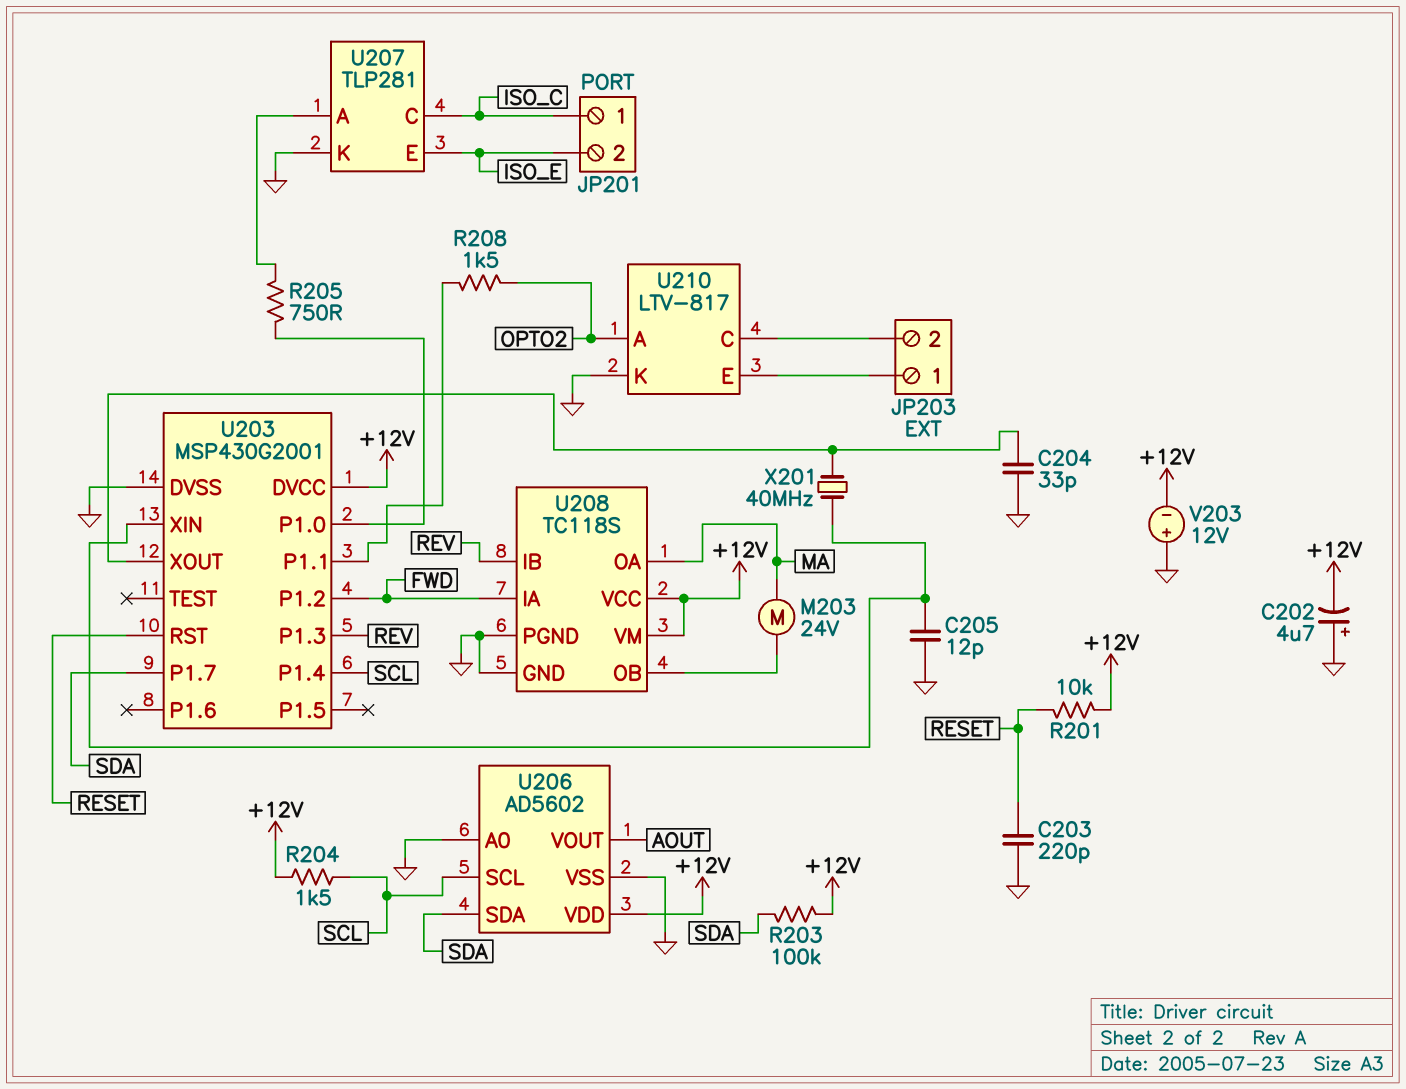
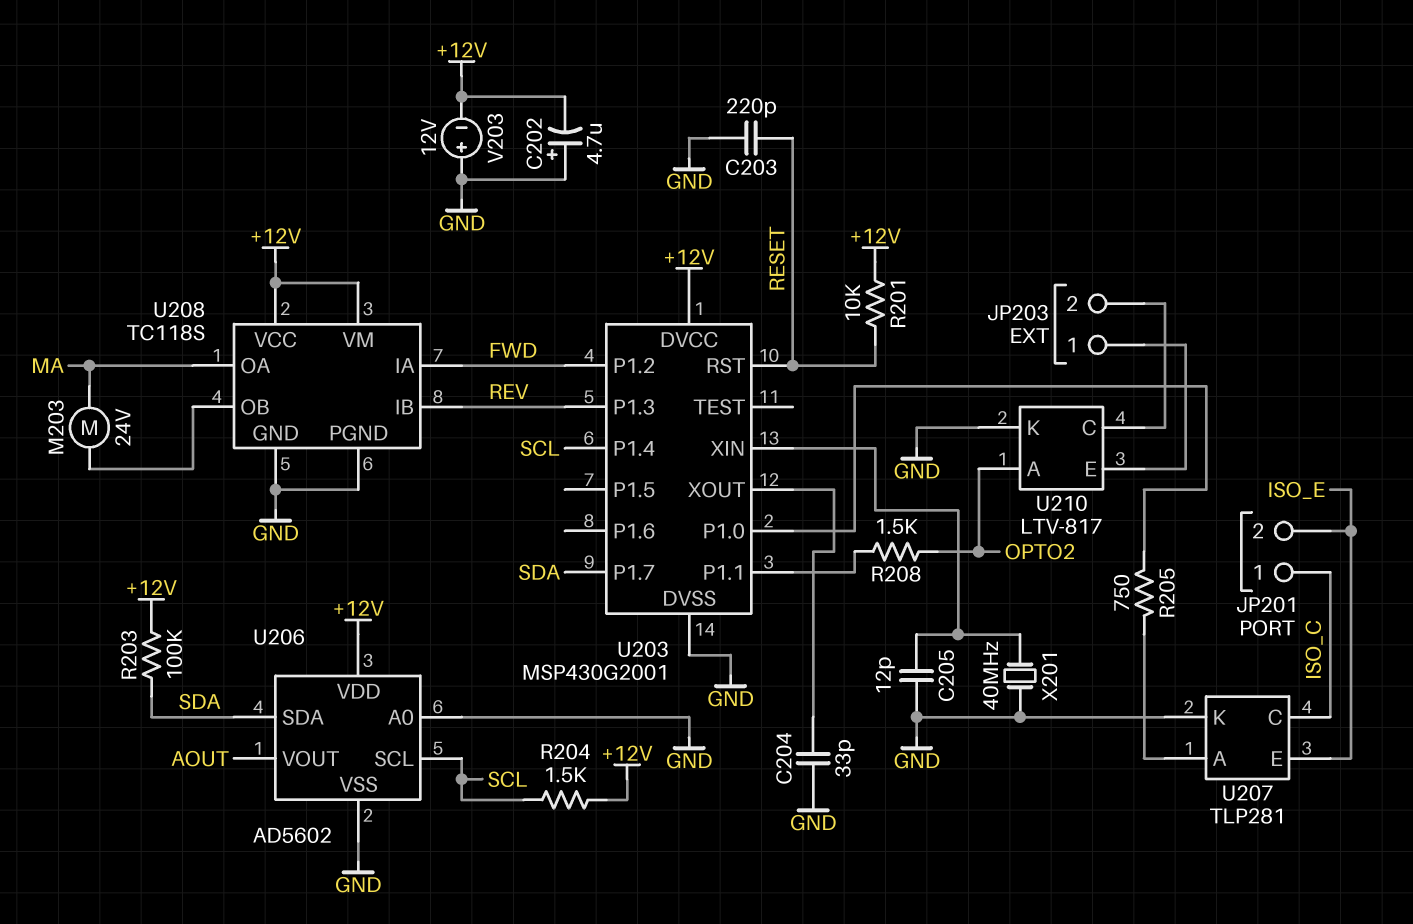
X201: 40MHz (U203/XIN, U203/XOUT) -> 40MHz (GND, U203/XIN)

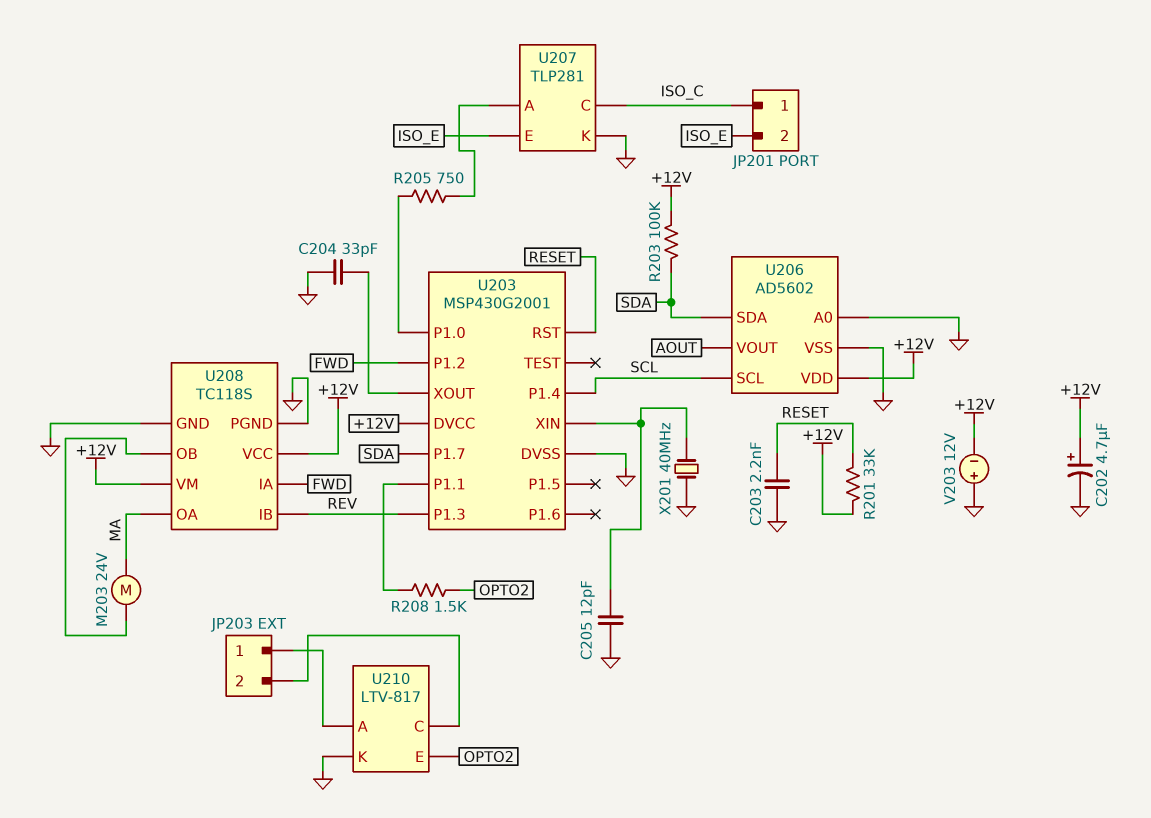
C202: 4.7uF (plus GND, minus +12V) -> 4.7uF (plus +12V, minus GND)
C203: 220pF (GND, RESET) -> 2.2nF (GND, RESET)
R201: 10k (+12V, RESET) -> 33k (+12V, RESET)
R204: 1.5k (+12V, SCL) -> none
U210 pin A: OPTO2 -> JP203/1
U210 pin E: JP203/1 -> OPTO2

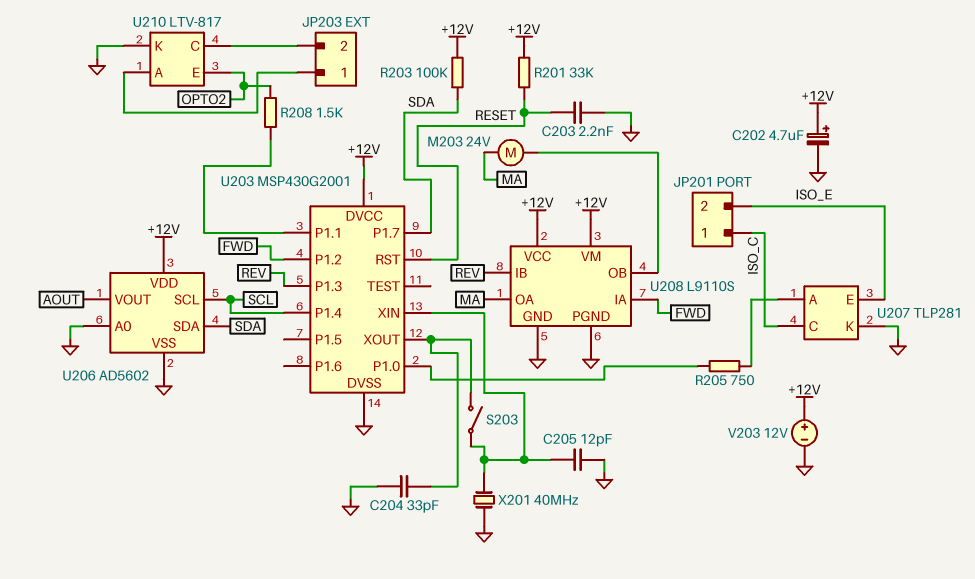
S203: none -> switch (U203/XIN, U203/XOUT)
U208: TC118S -> L9110S
V203: 12V (plus GND, minus +12V) -> 12V (plus +12V, minus GND)

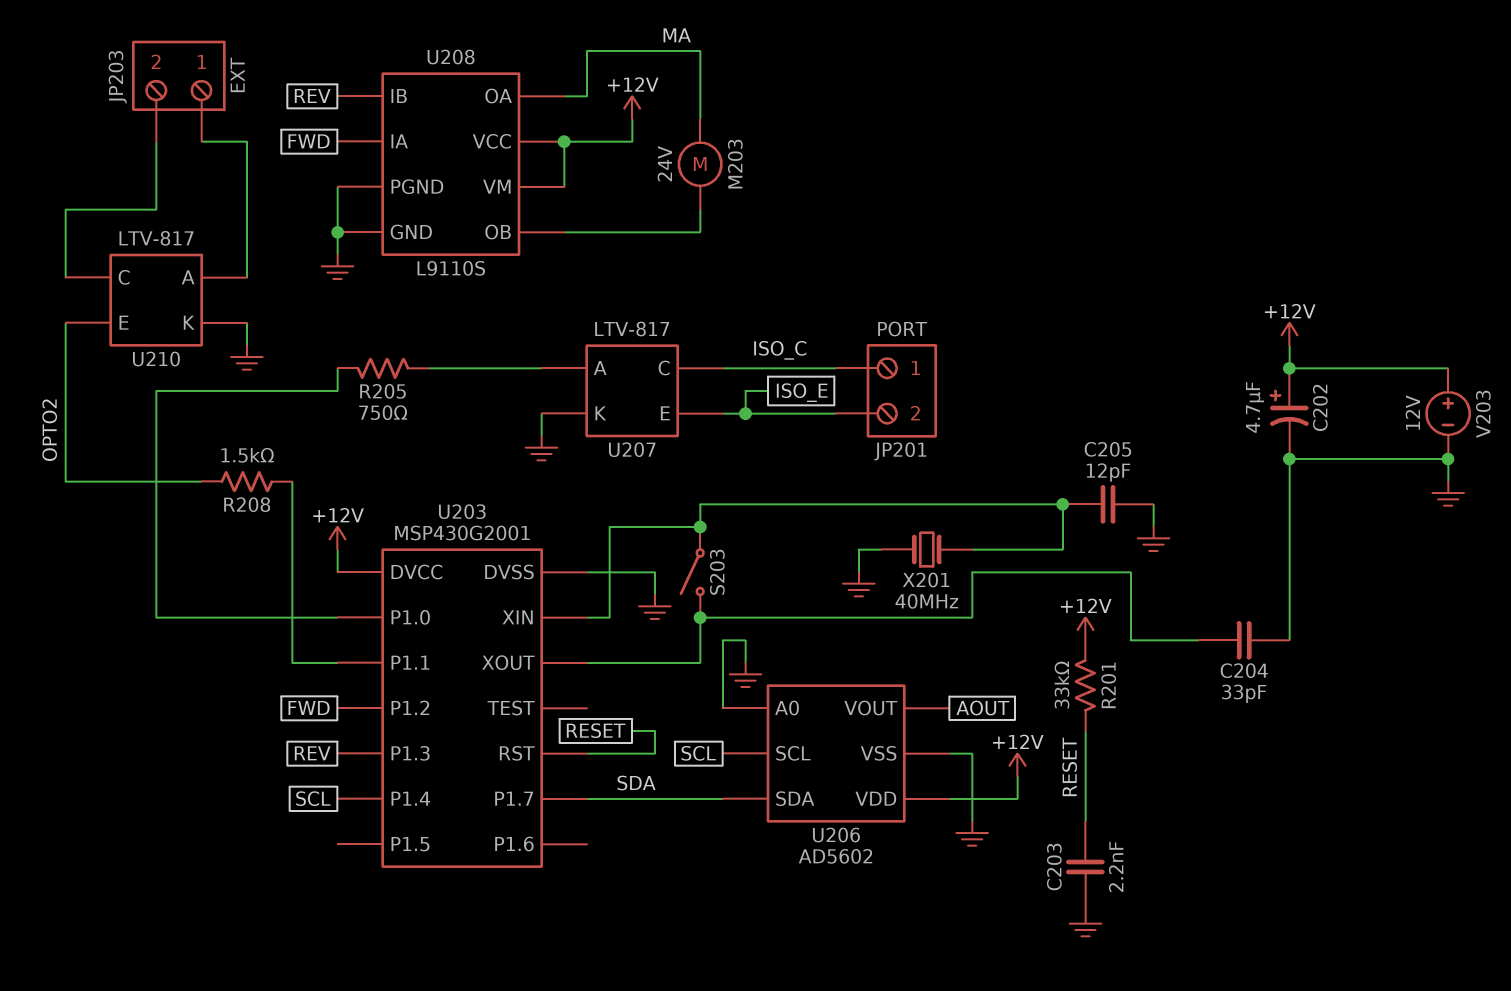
R203: 100k (+12V, SDA) -> none
U207: TLP281 -> LTV-817

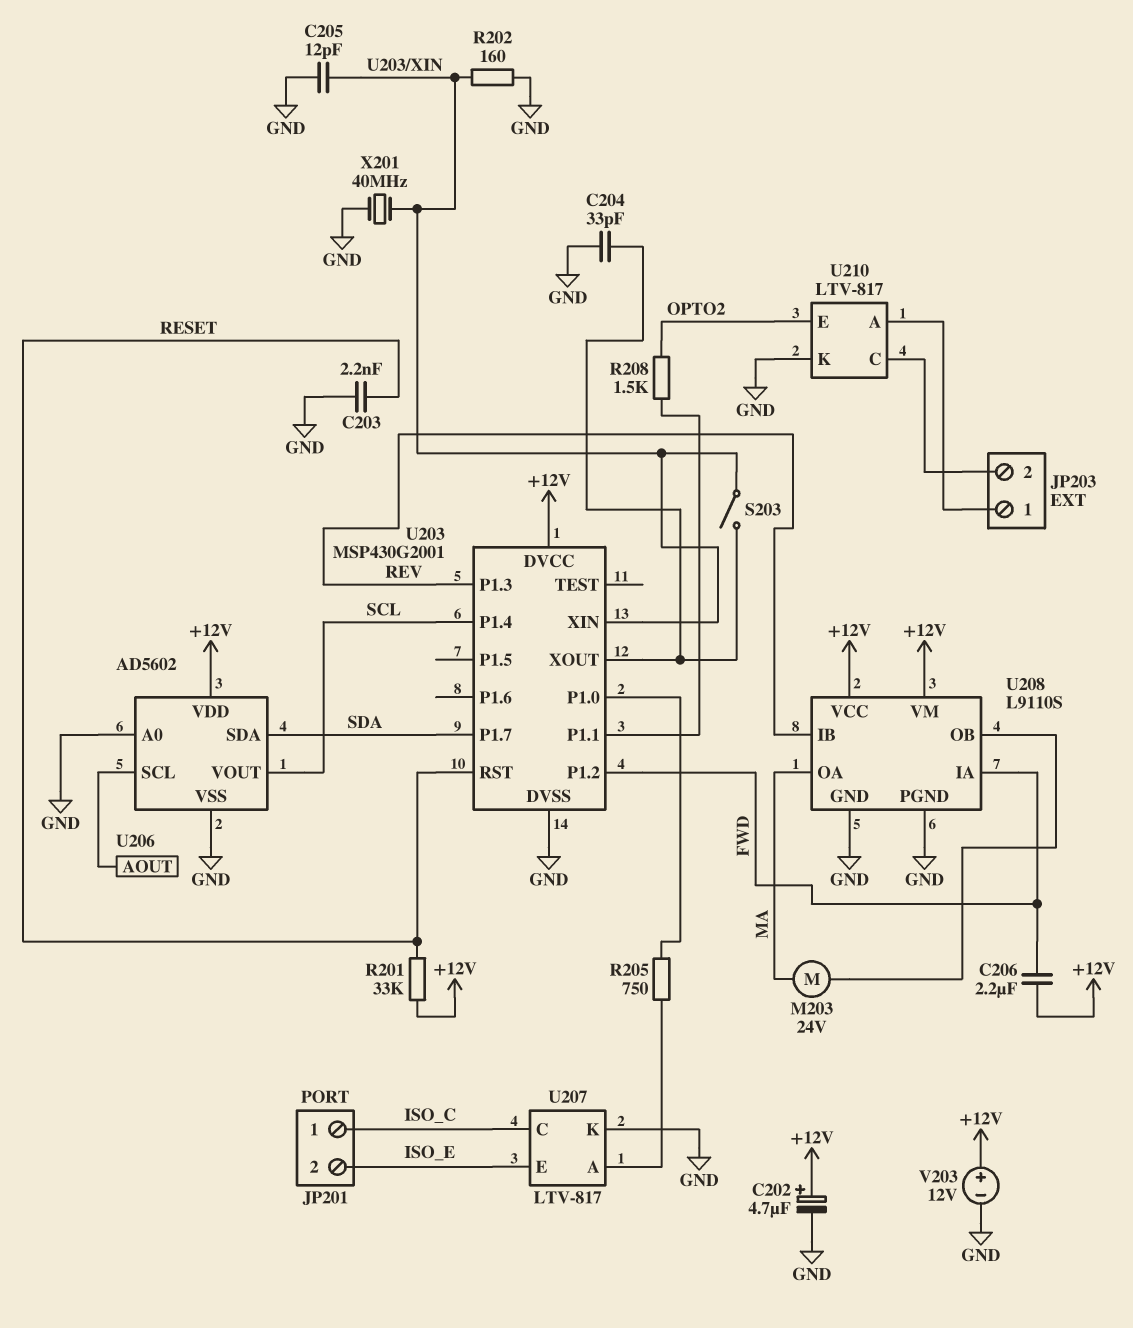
C206: none -> 2.2uF (+12V, FWD)
R202: none -> 160 (GND, U203/XIN)
U206 pin SCL: SCL -> AOUT
U206 pin VOUT: AOUT -> SCL

